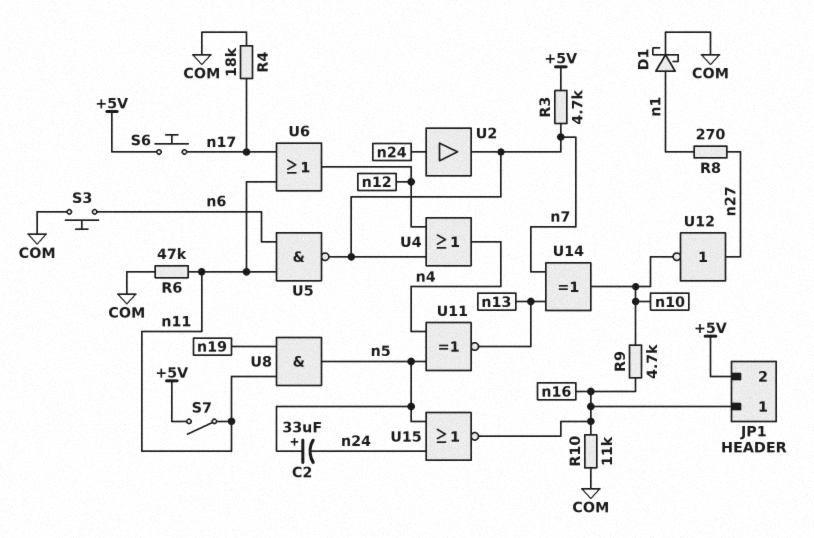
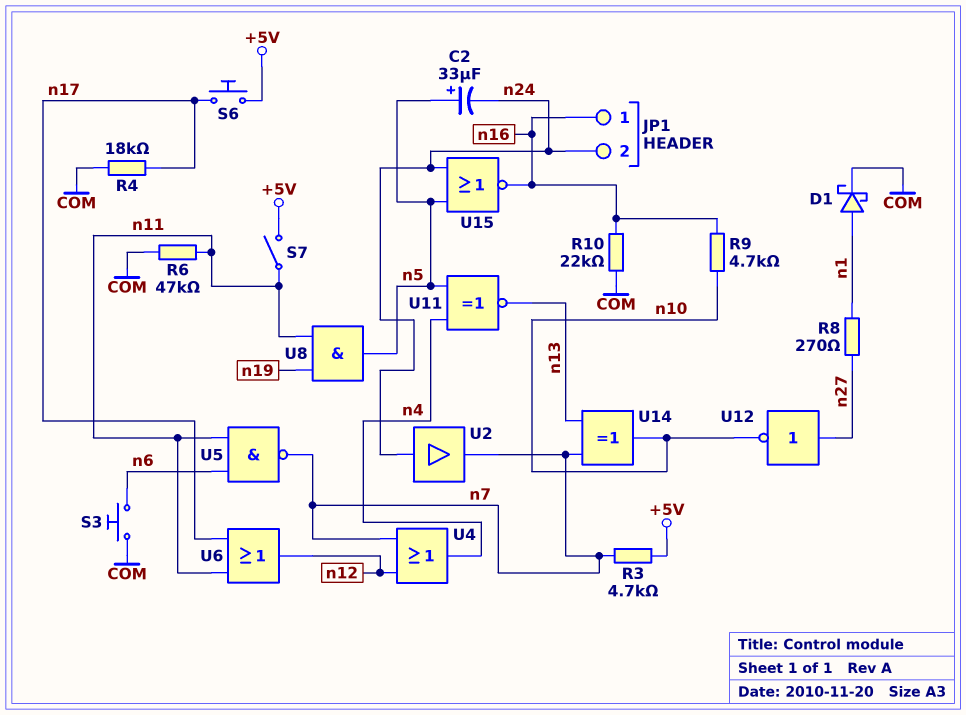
JP1 pin 2: +5V -> n24
R10: 11k (COM, n16) -> 22k (COM, n16)

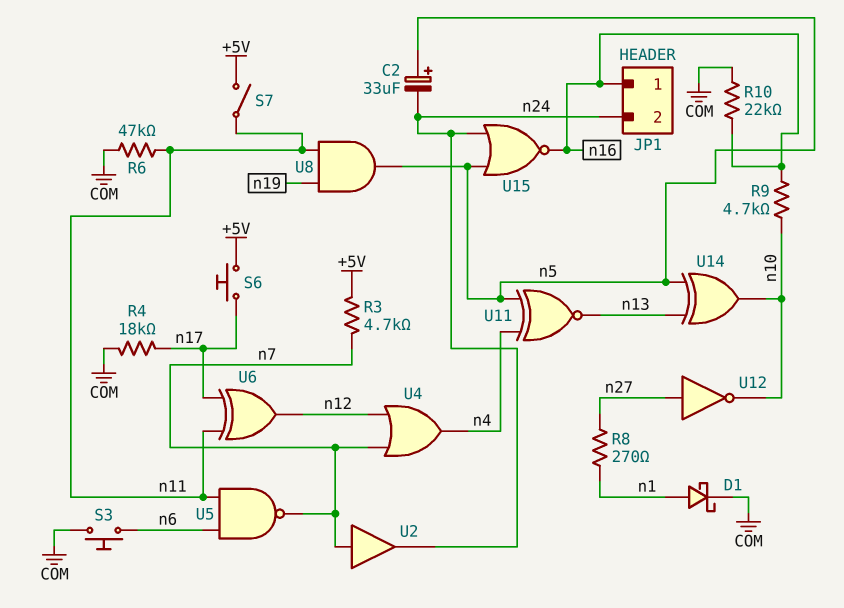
U2: buffer (in n24, out n7) -> buffer (in n7, out n24)
U6: OR (in n11, in n17, out n12) -> XOR (in n11, in n17, out n12)
U14: XOR (in n7, in n13, out n10) -> XOR (in n5, in n13, out n10)

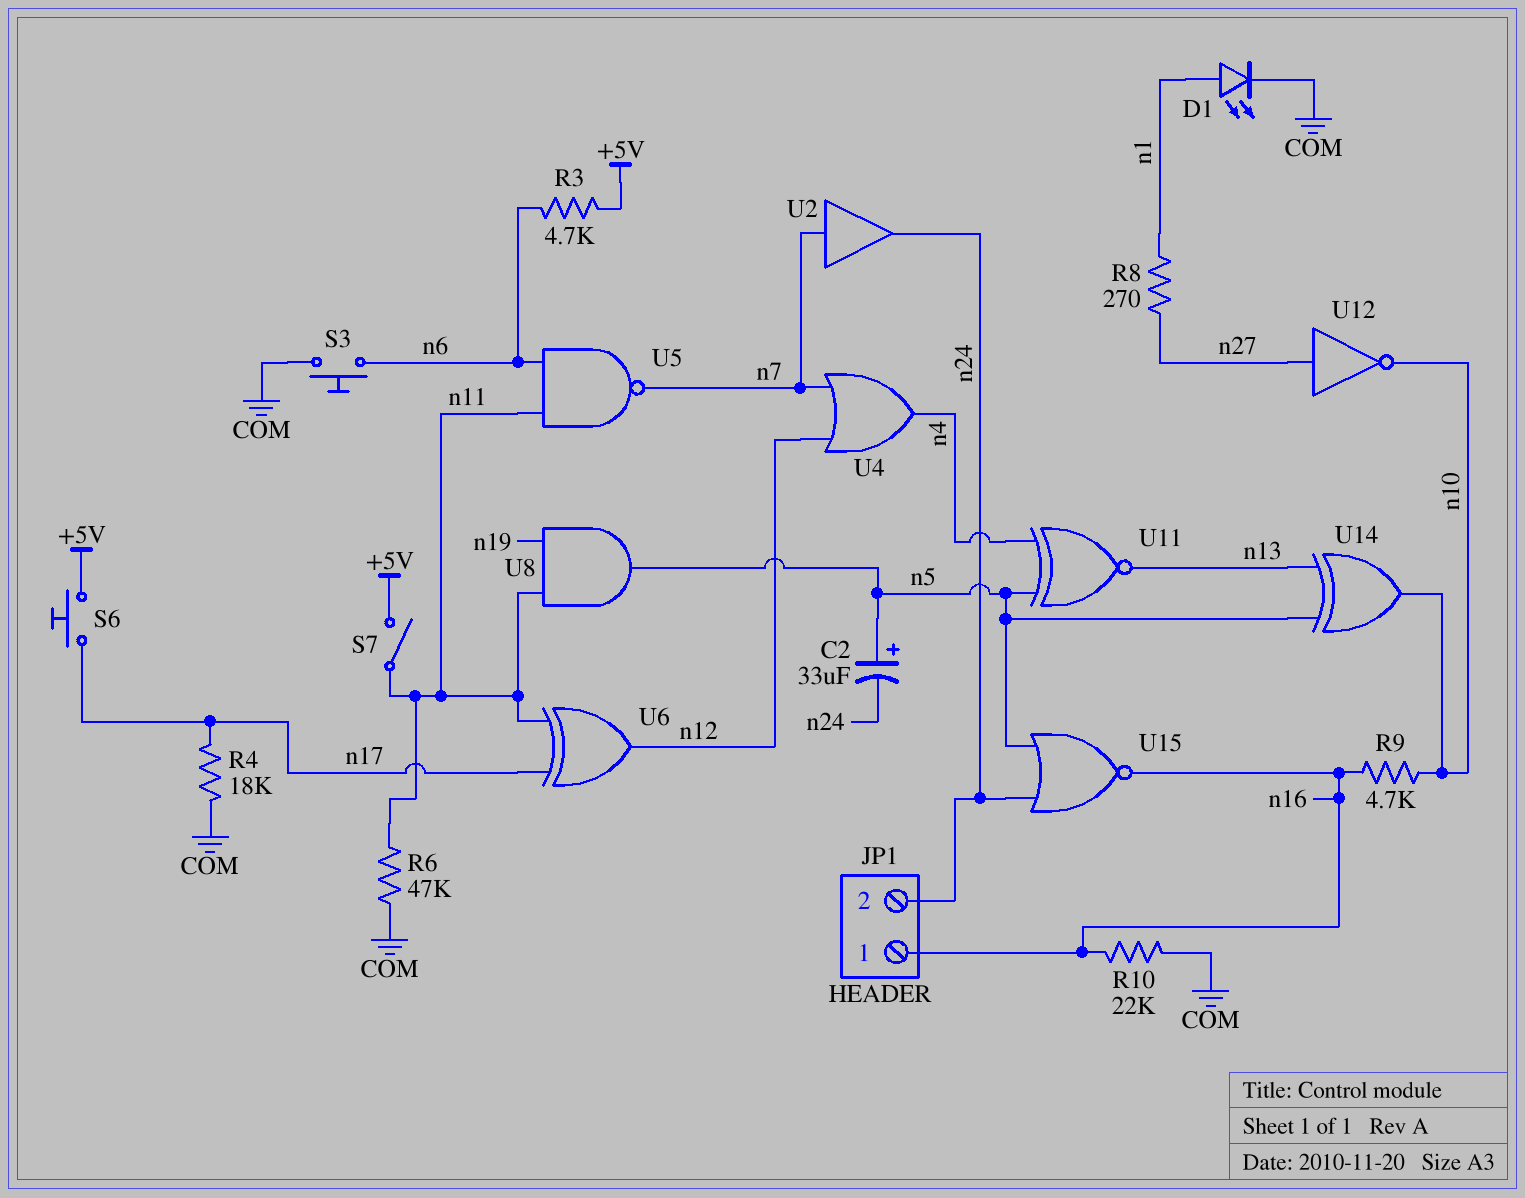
D1: schottky (A n1, K COM) -> LED (A n1, K COM)
R3: 4.7k (+5V, n7) -> 4.7k (+5V, n6)

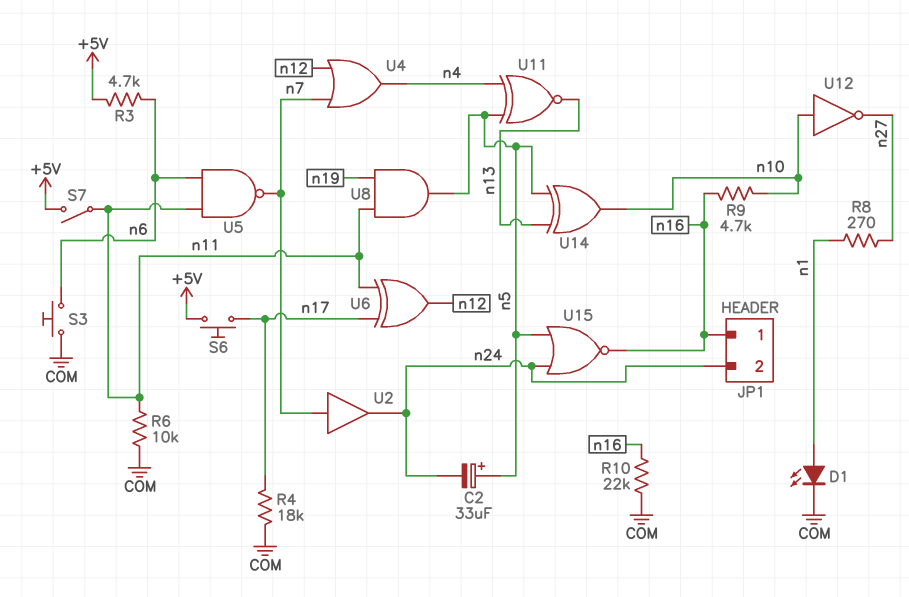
R6: 47k (COM, n11) -> 10k (COM, n11)
U12: NOT (in n27, out n10) -> NOT (in n10, out n27)

